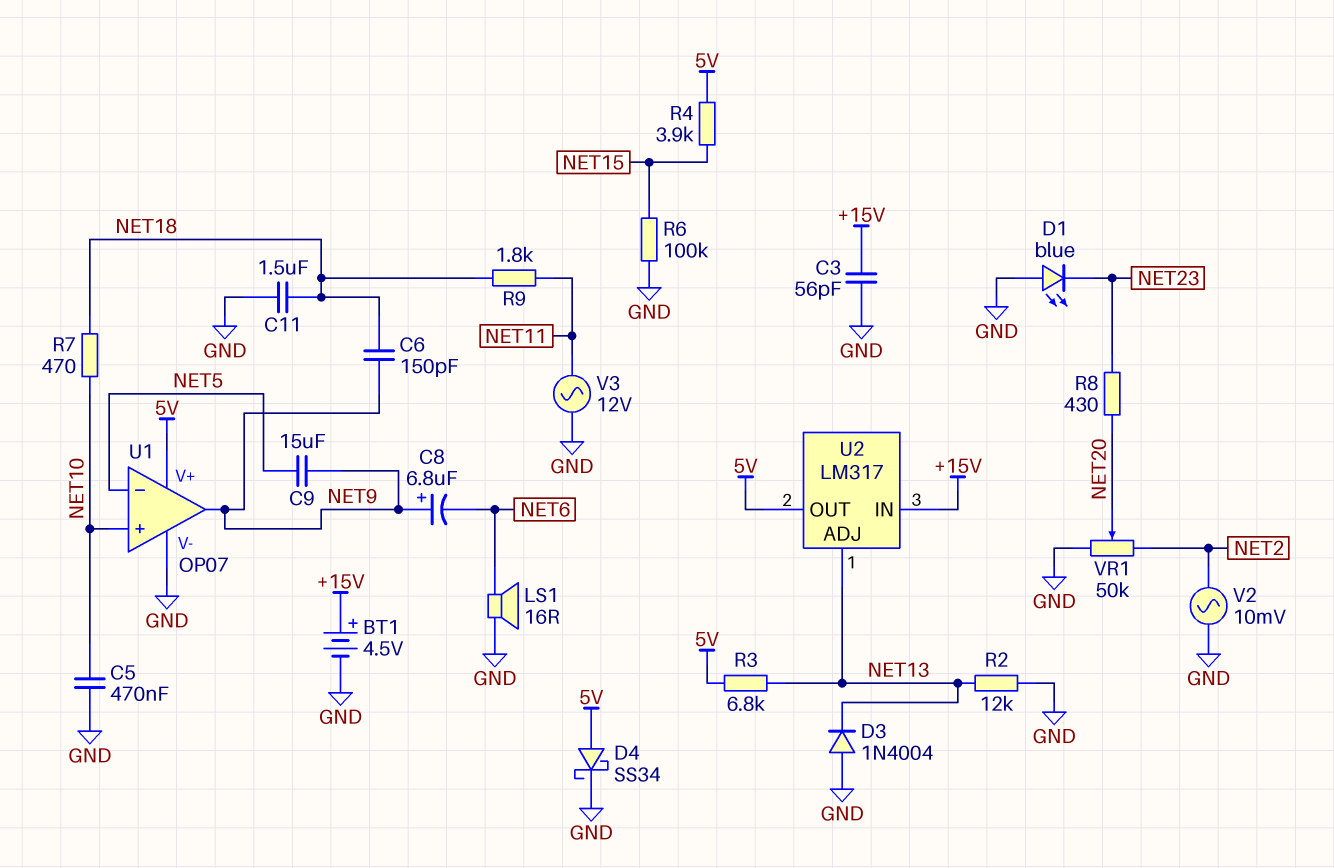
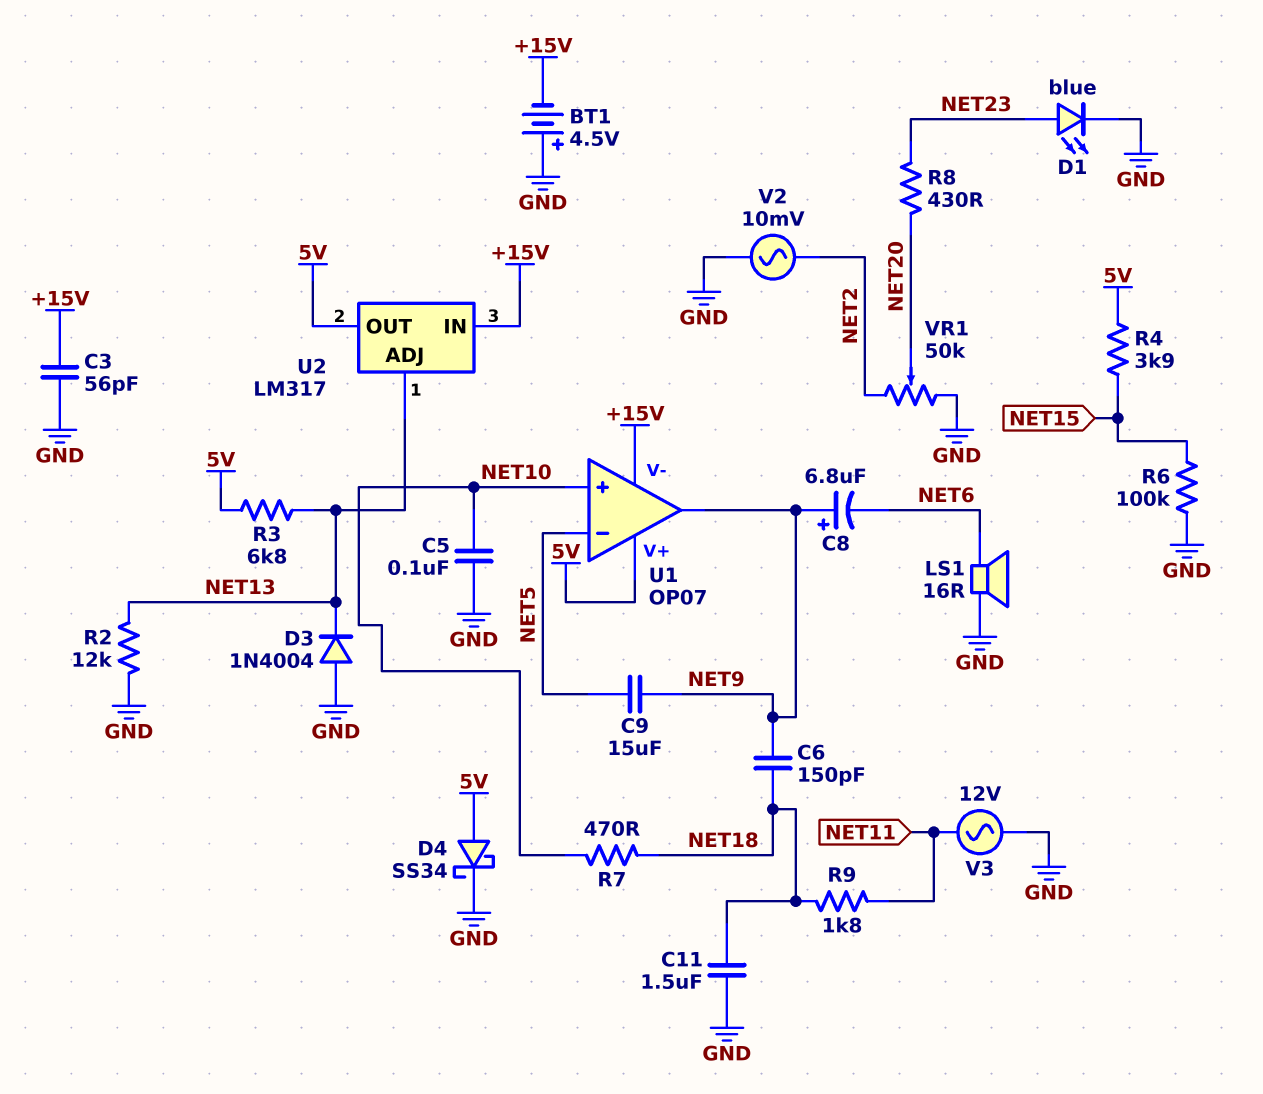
BT1: 4.5V (plus +15V, minus GND) -> 4.5V (plus GND, minus +15V)
C5: 470nF (GND, NET10) -> 100nF (GND, NET10)
D1: LED blue (A GND, K NET23) -> LED blue (A NET23, K GND)
U1 pin V-: GND -> +15V

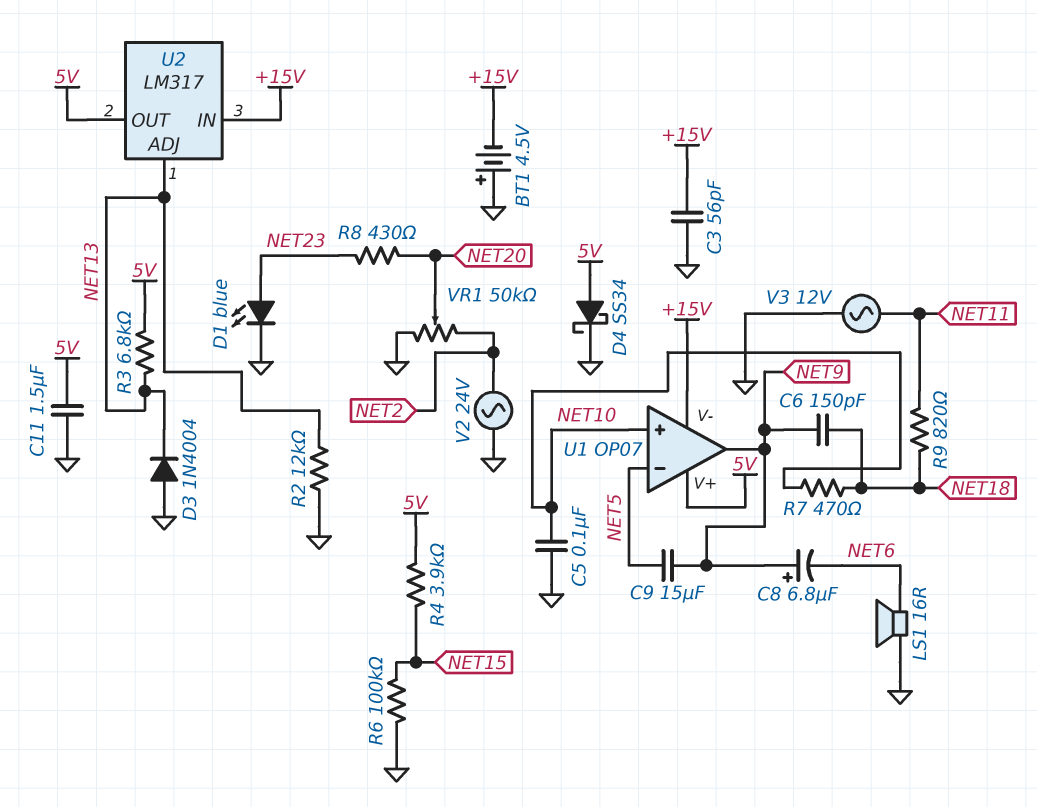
C11: 1.5uF (GND, NET18) -> 1.5uF (5V, GND)
R9: 1.8k (NET11, NET18) -> 820 (NET11, NET18)
V2: AC 10mV (GND, NET2) -> AC 24V (GND, NET2)

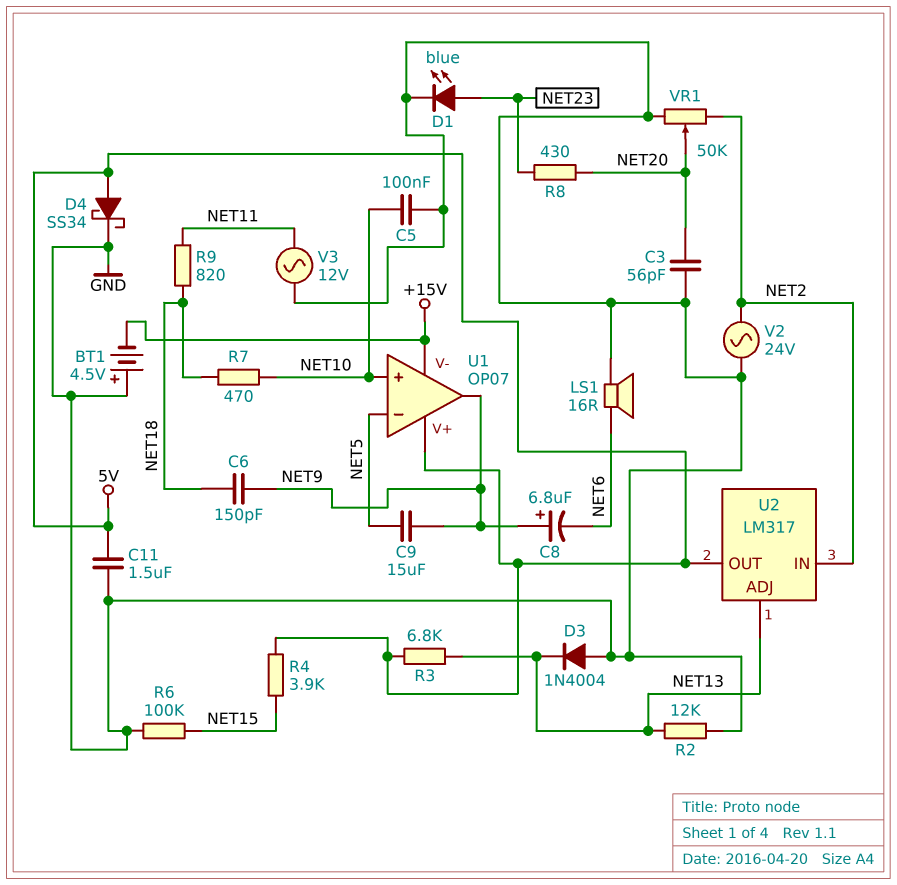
C3: 56pF (+15V, GND) -> 56pF (GND, NET20)
U2 pin IN: +15V -> NET2

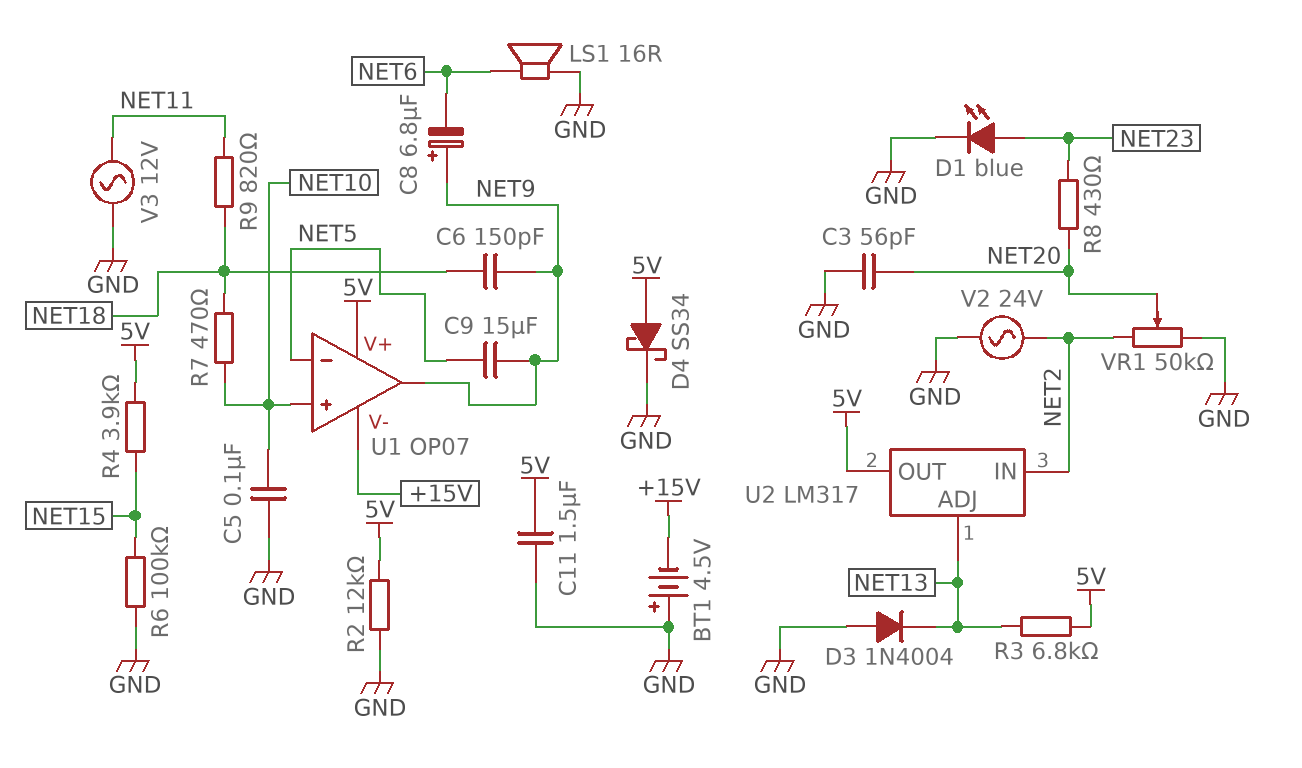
R2: 12k (GND, NET13) -> 12k (5V, GND)

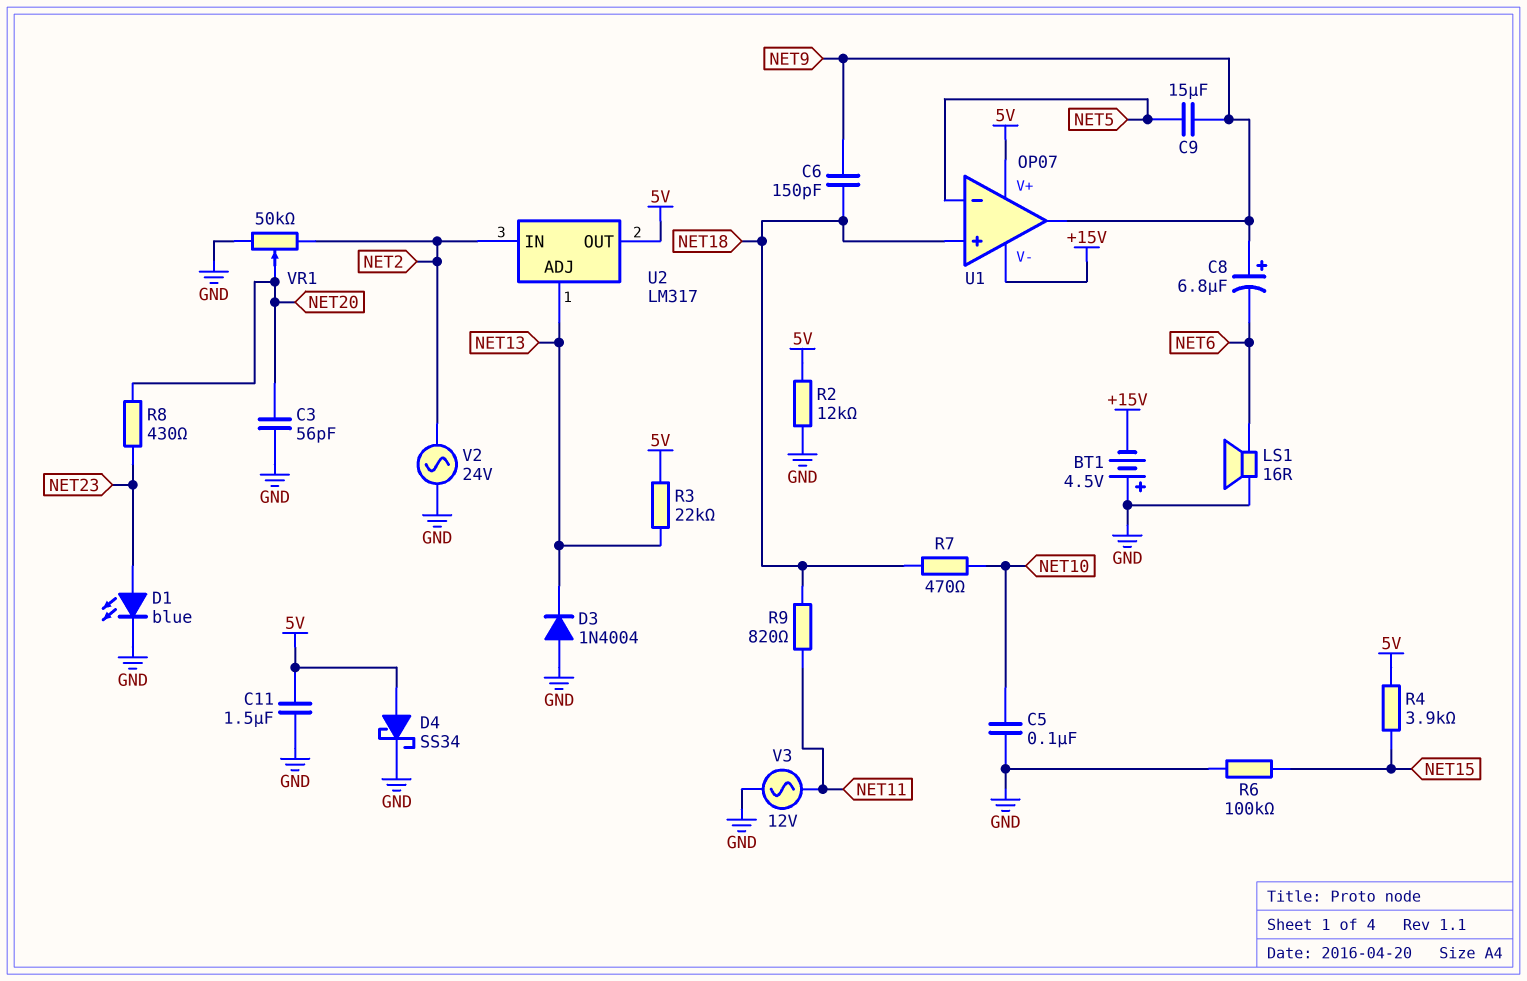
R3: 6.8k (5V, NET13) -> 22k (5V, NET13)
U1 pin in+: NET10 -> NET18

